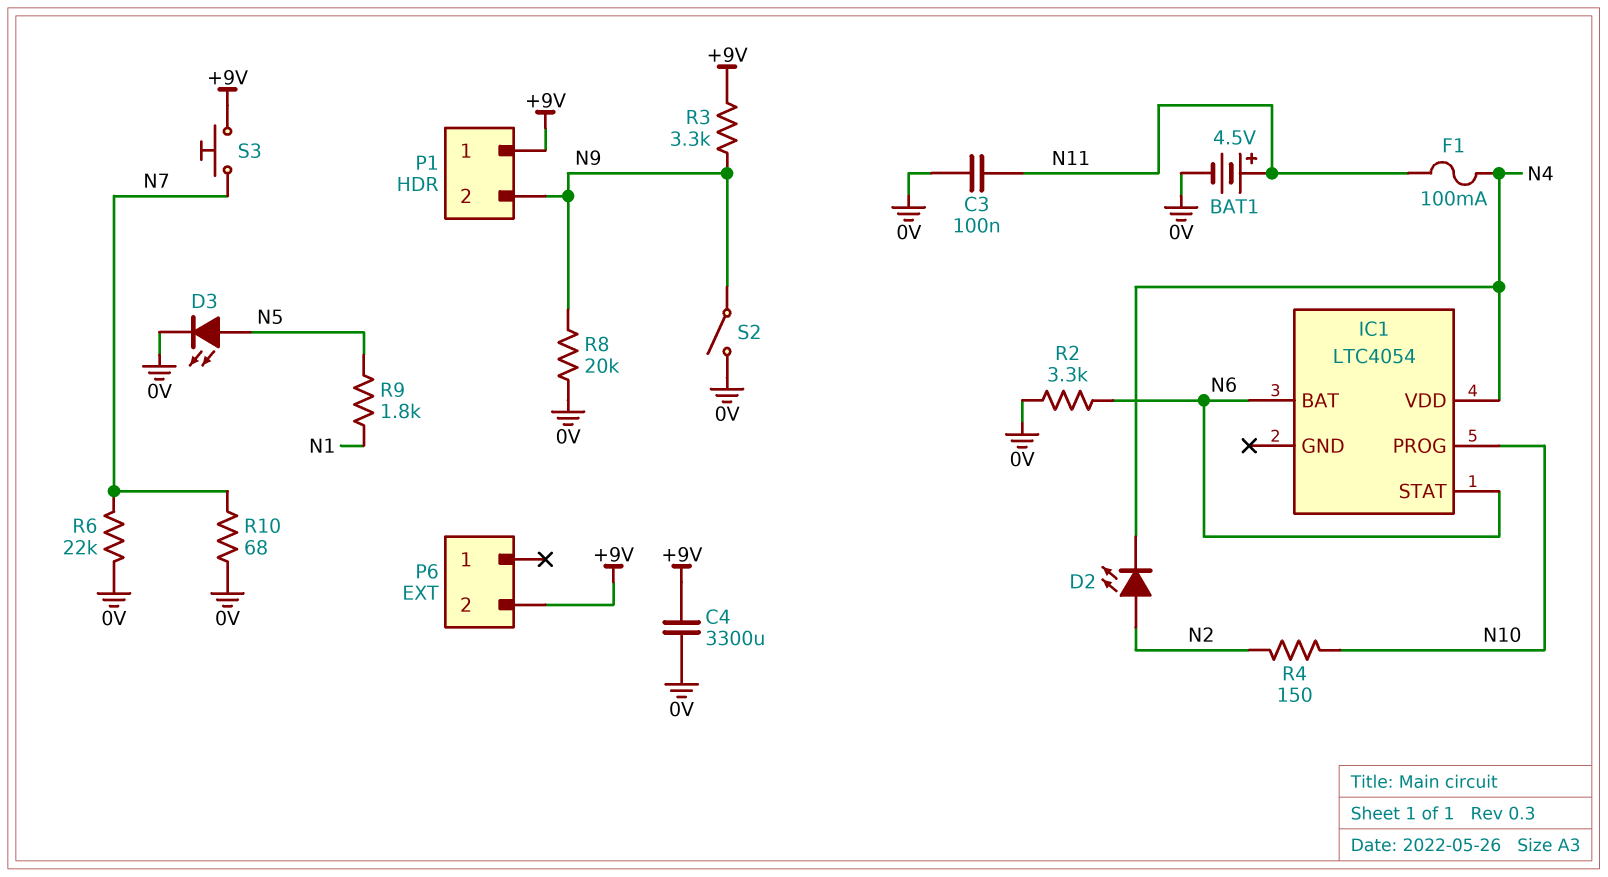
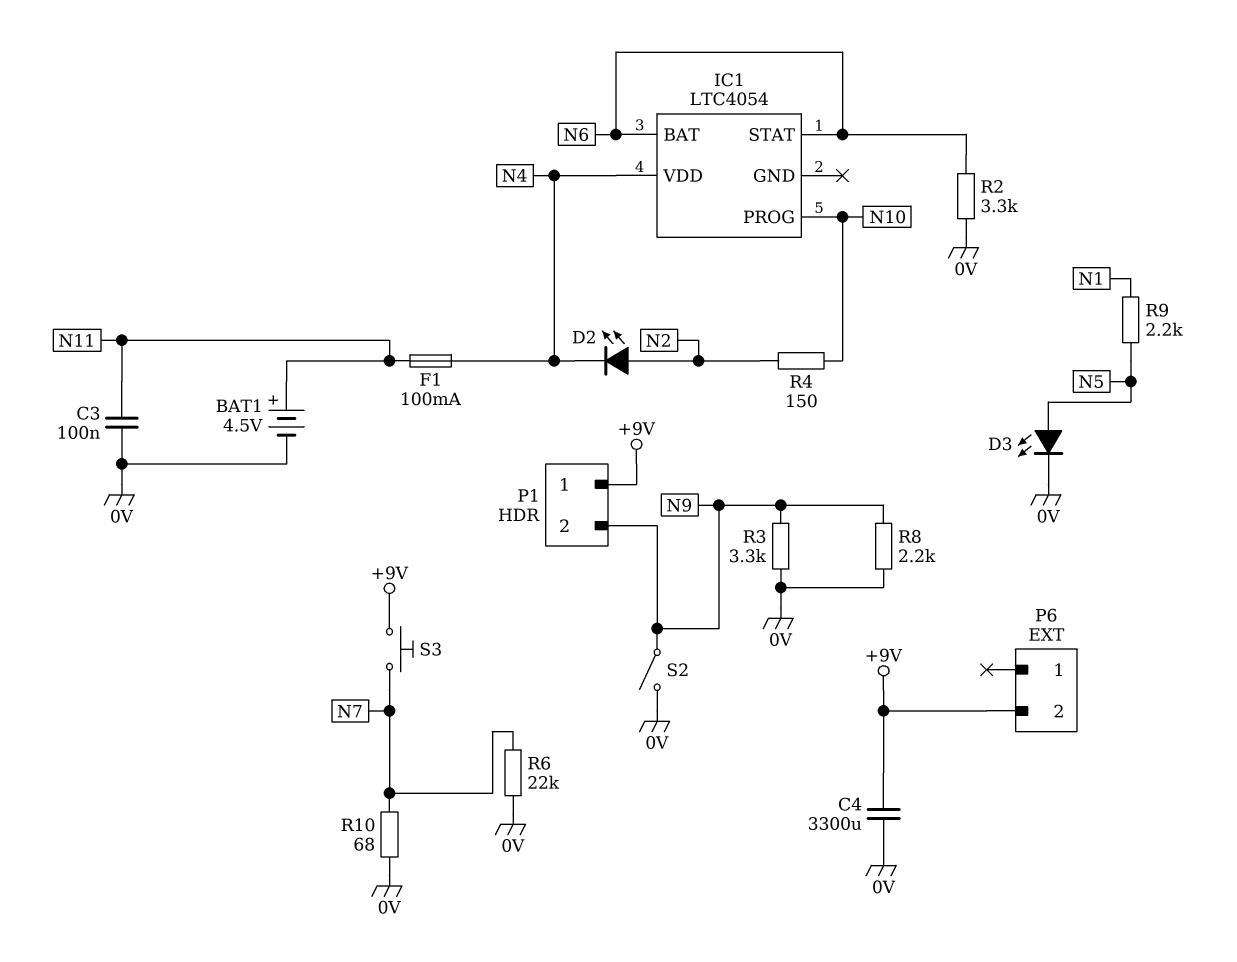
R3: 3.3k (+9V, N9) -> 3.3k (0V, N9)
R8: 20k (0V, N9) -> 2.2k (0V, N9)
R9: 1.8k (N1, N5) -> 2.2k (N1, N5)

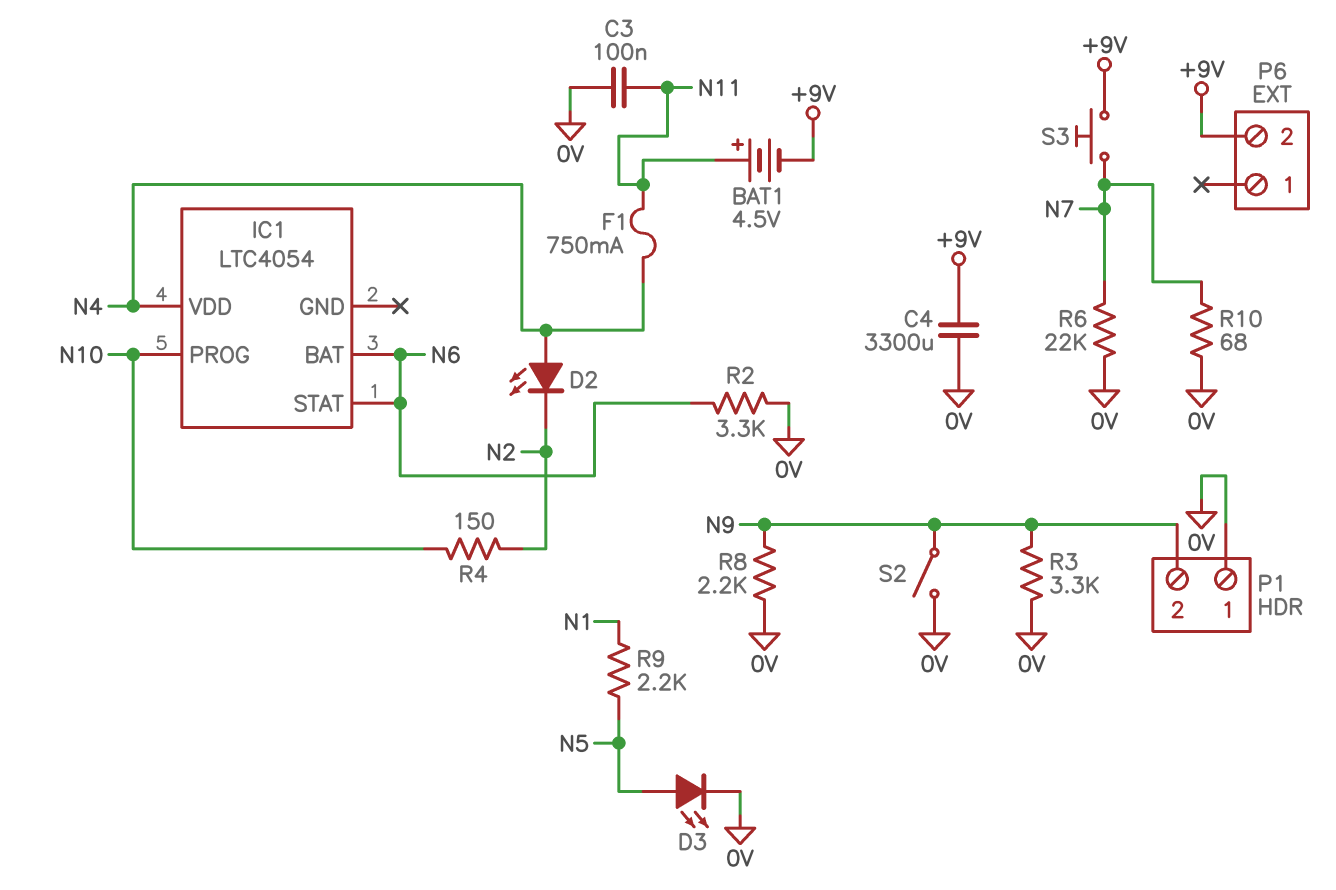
BAT1: 4.5V (plus N11, minus 0V) -> 4.5V (plus N11, minus +9V)
D2: LED (A N2, K N4) -> LED (A N4, K N2)
F1: 100mA (N4, N11) -> 750mA (N4, N11)
P1 pin 1: +9V -> 0V

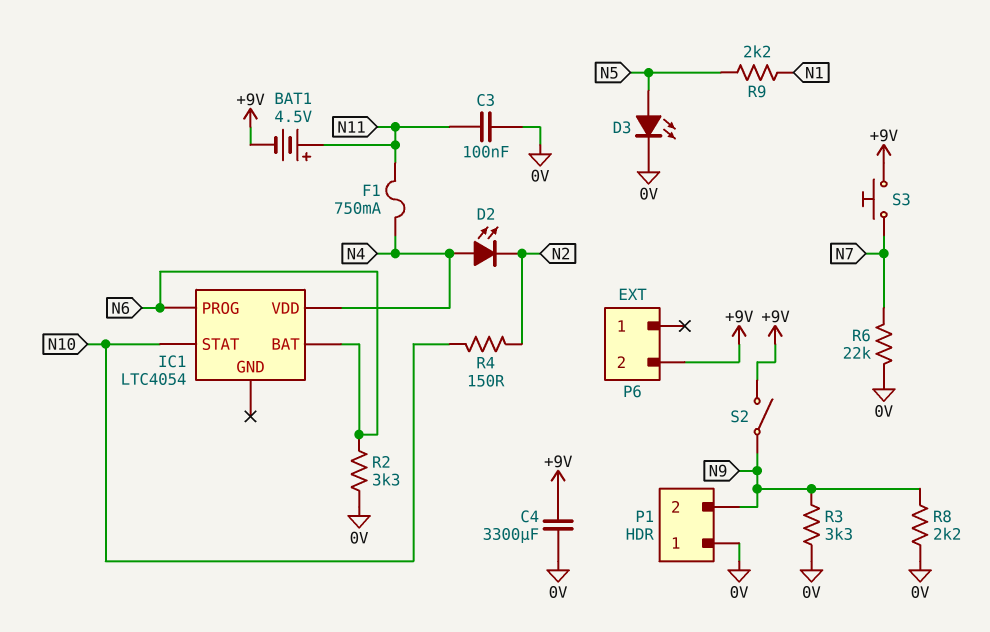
IC1 pin PROG: N10 -> N6
IC1 pin STAT: N6 -> N10
R10: 68 (0V, N7) -> none
S2: switch (0V, N9) -> switch (+9V, N9)

